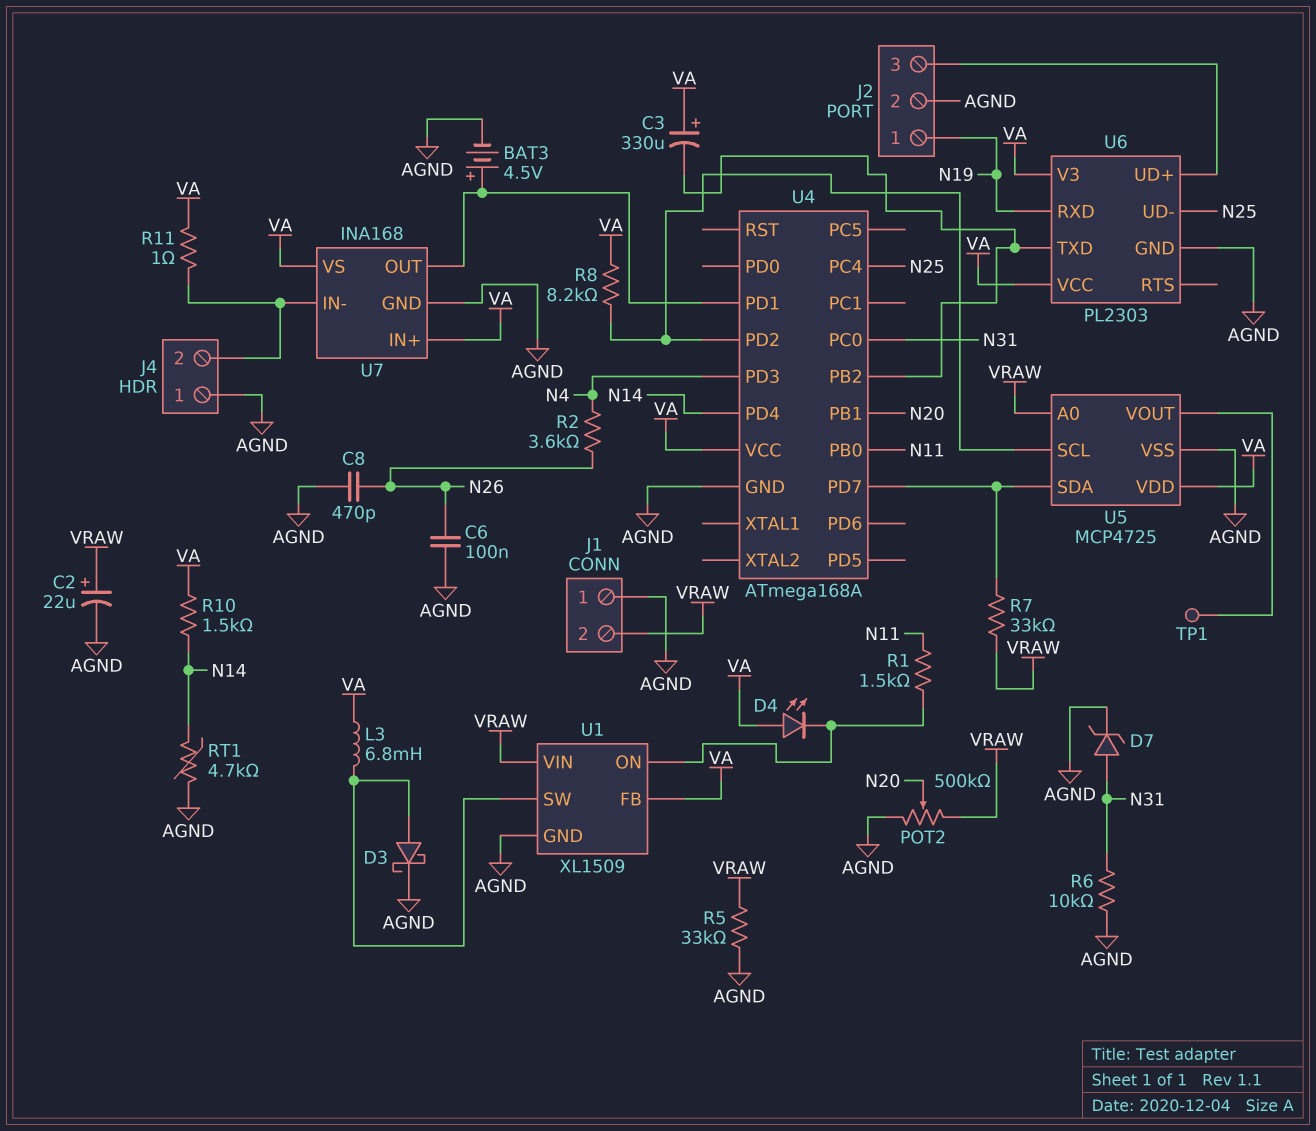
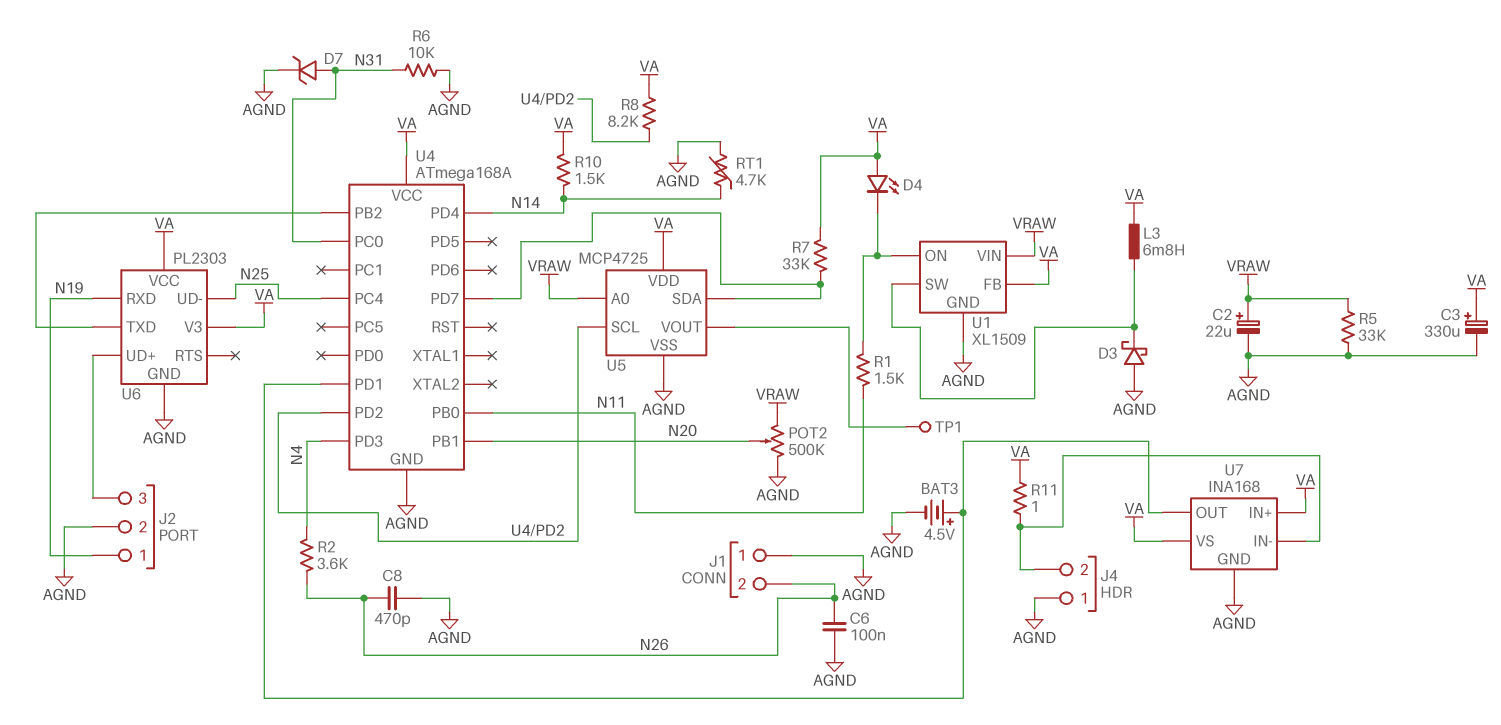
C3: 330uF (plus VA, minus U4/PB2) -> 330uF (plus VA, minus AGND)
D3: schottky (A U1/SW, K AGND) -> schottky (A AGND, K U1/SW)
J1 pin 2: VRAW -> N26
R7: 33k (U4/PD7, VRAW) -> 33k (U4/PD7, VA)

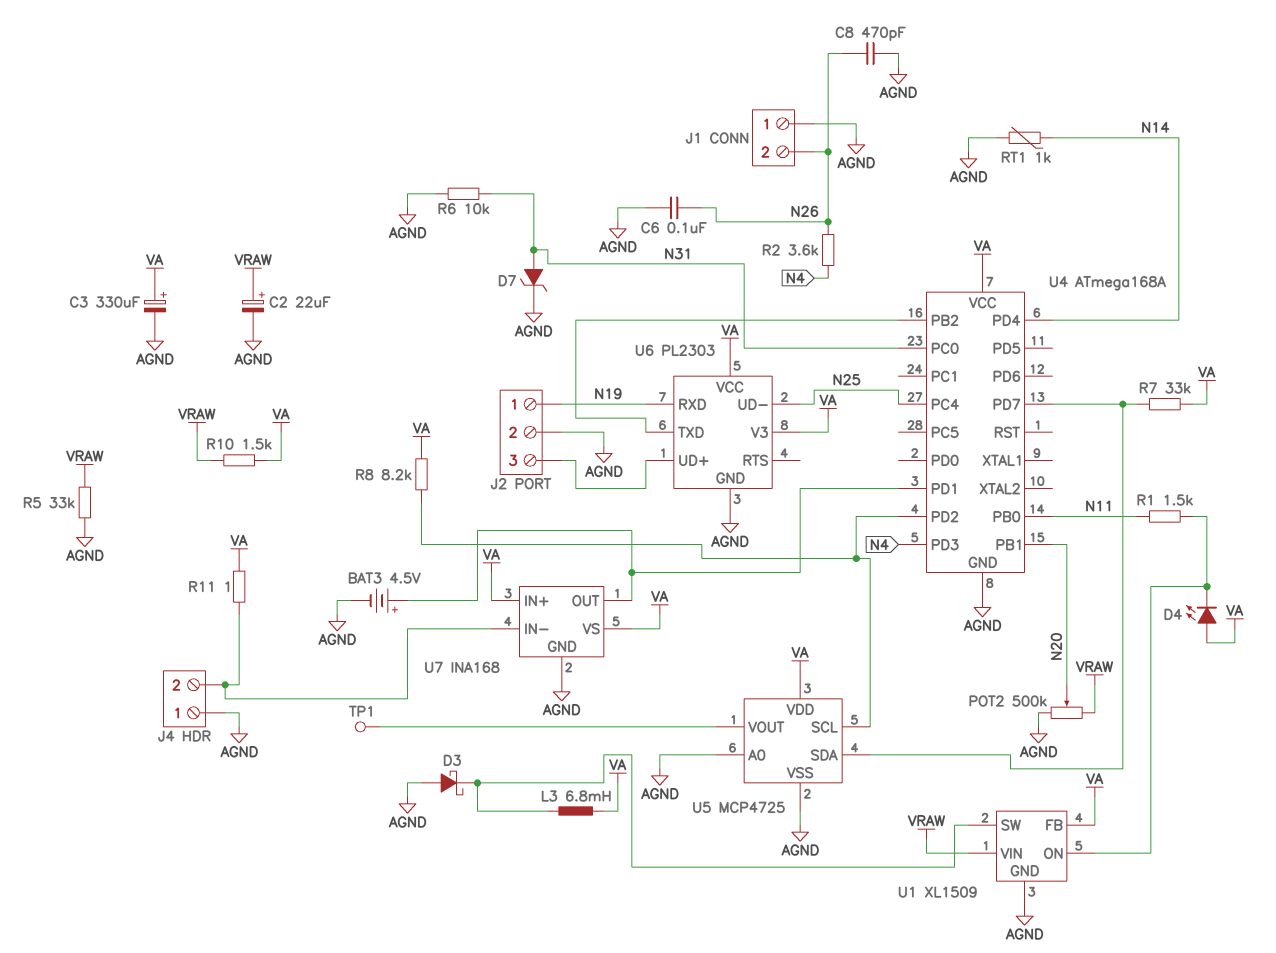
R10: 1.5k (N14, VA) -> 1.5k (VA, VRAW)
RT1: 4.7k (AGND, N14) -> 1k (AGND, N14)
U5 pin A0: VRAW -> AGND

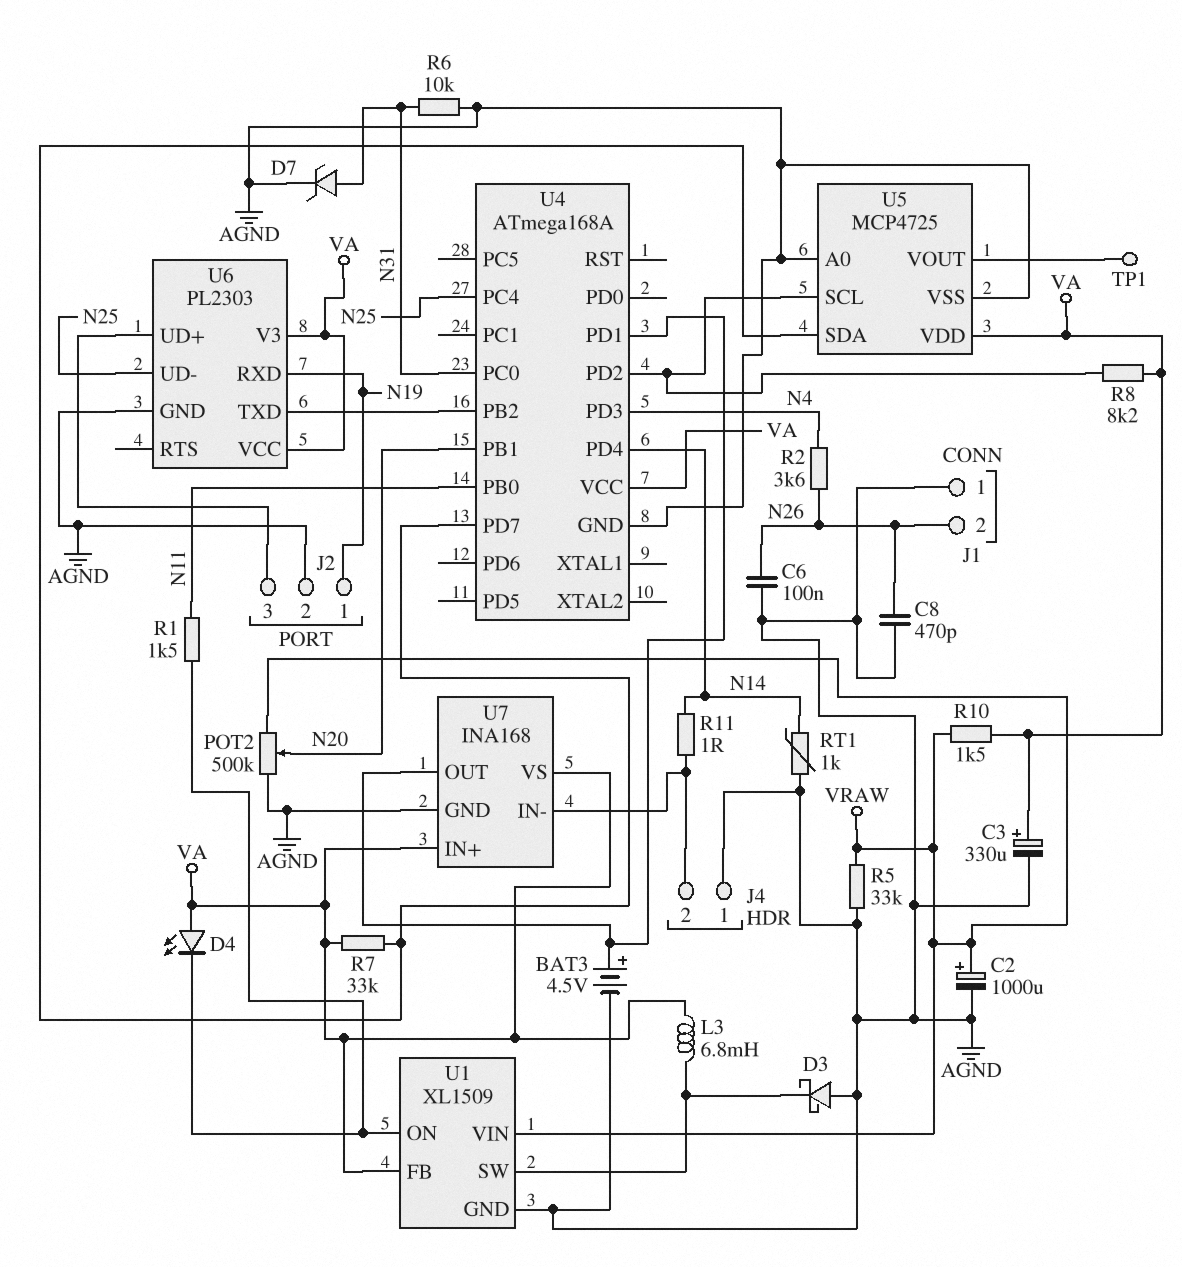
C2: 22uF (plus VRAW, minus AGND) -> 1000uF (plus VRAW, minus AGND)
R11: 1 (J4/2, VA) -> 1 (J4/2, N14)

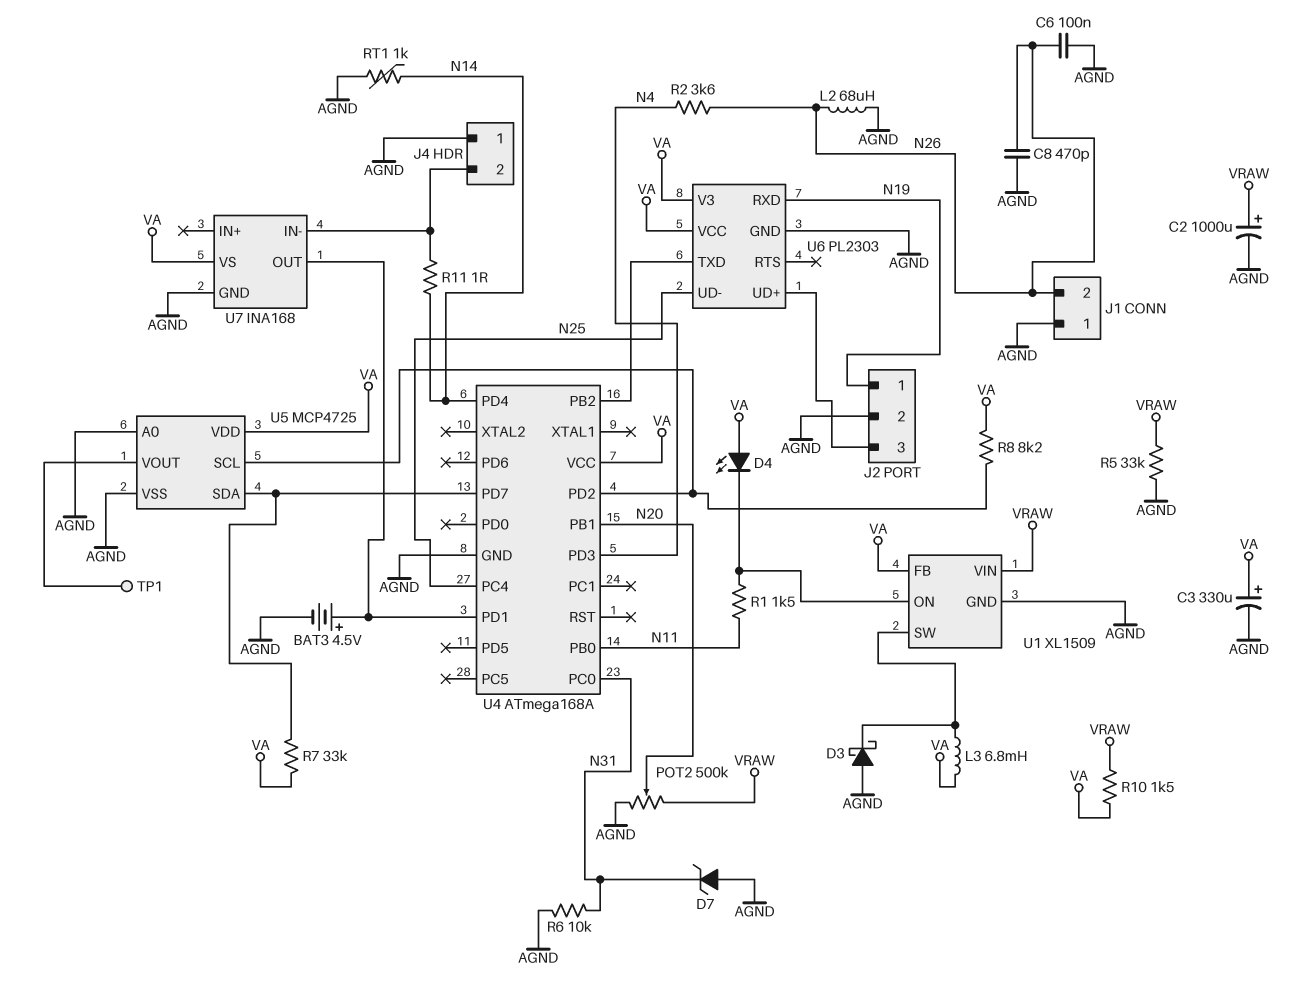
D7: zener (A N31, K AGND) -> zener (A AGND, K N31)
L2: none -> 68uH (AGND, N26)
U7 pin IN+: VA -> none

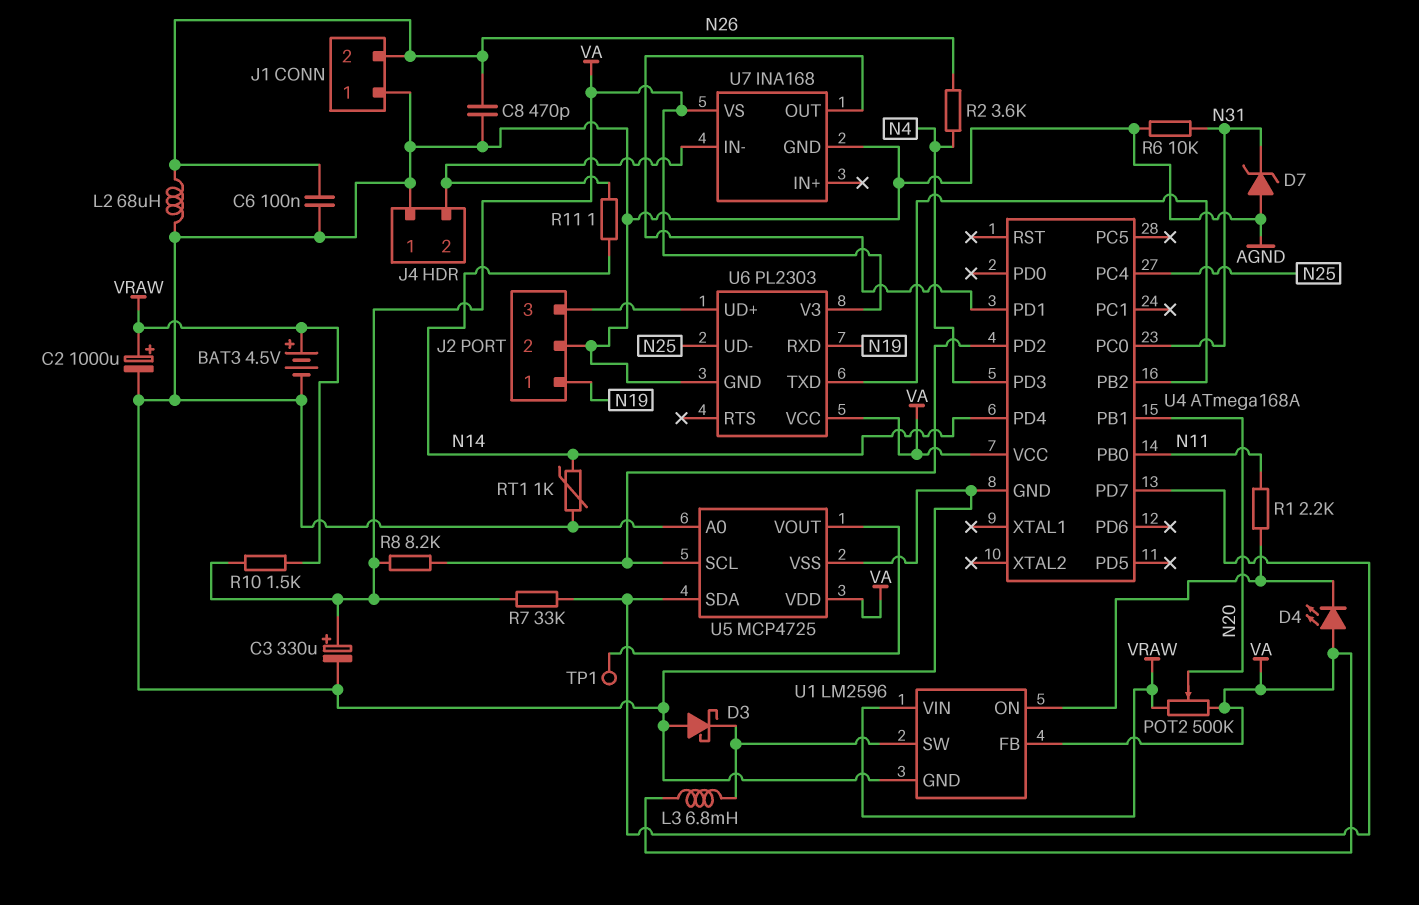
BAT3: 4.5V (plus U4/PD1, minus AGND) -> 4.5V (plus VRAW, minus AGND)
POT2: 500k (AGND, VRAW, wiper N20) -> 500k (VA, VRAW, wiper N20)
R1: 1.5k (N11, U1/ON) -> 2.2k (N11, U1/ON)
R5: 33k (AGND, VRAW) -> none
U1: XL1509 -> LM2596

